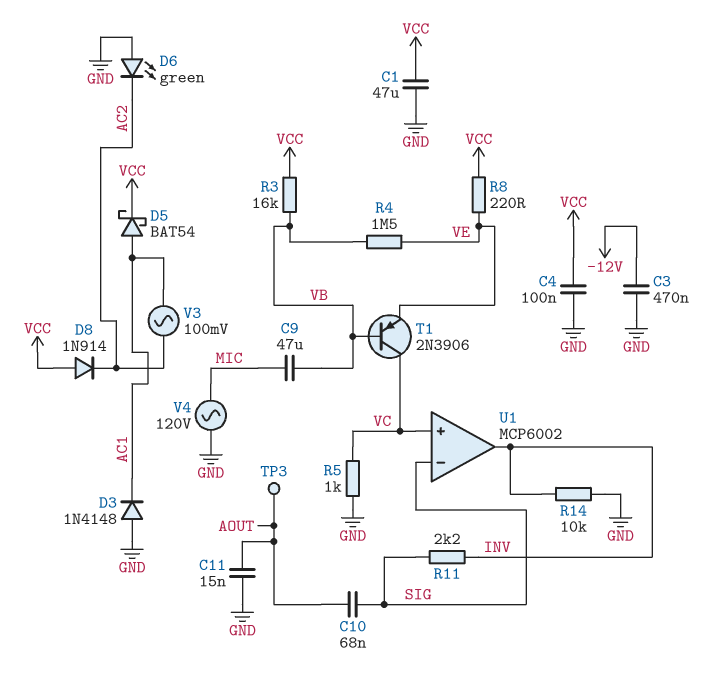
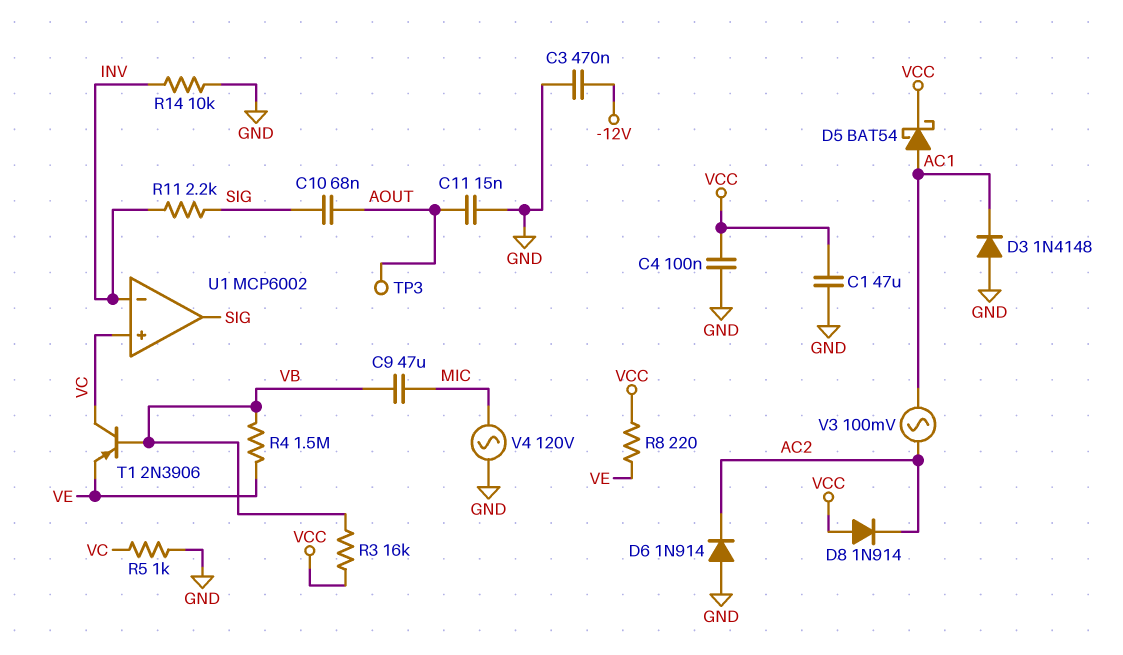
D6: LED green (A GND, K AC2) -> diode 1N914 (A GND, K AC2)
U1 pin in-: SIG -> INV
U1 pin out: INV -> SIG

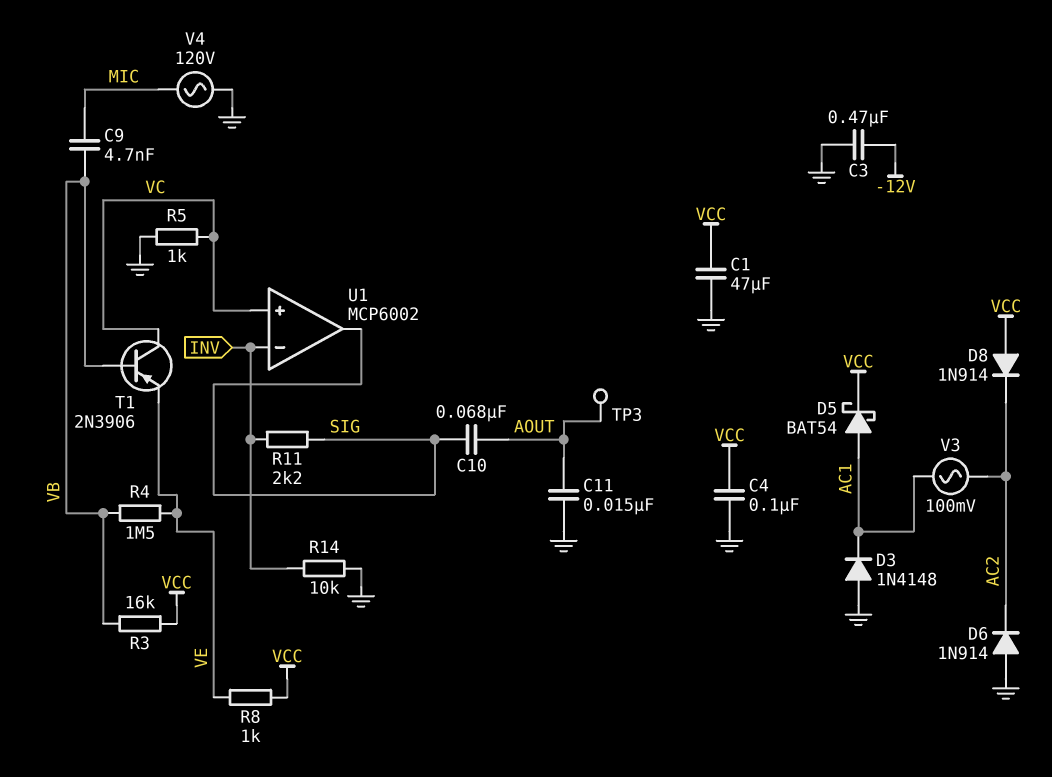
C9: 47uF (MIC, VB) -> 4.7nF (MIC, VB)
R8: 220 (VCC, VE) -> 1k (VCC, VE)

